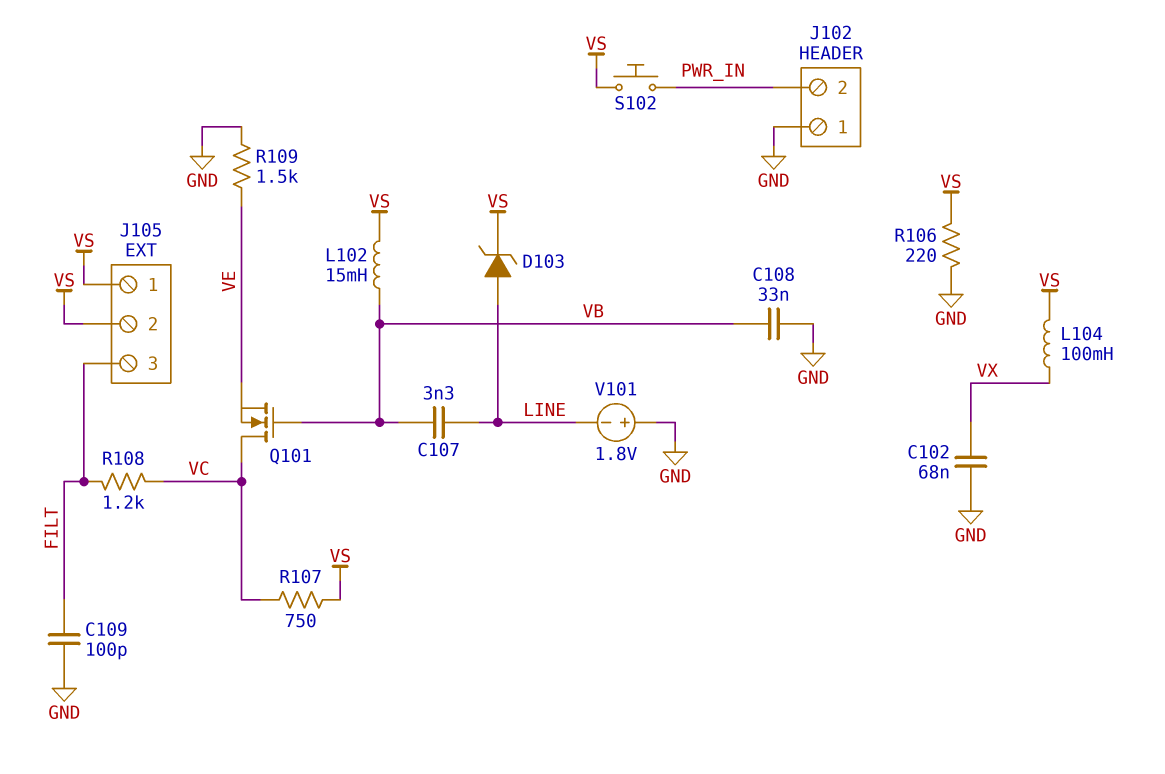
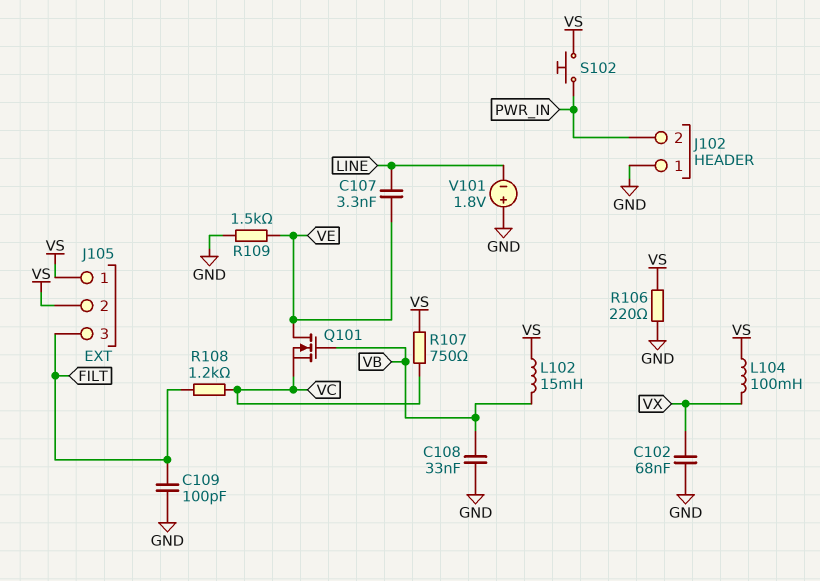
C107: 3.3nF (LINE, VB) -> 3.3nF (LINE, VE)
D103: zener (A LINE, K VS) -> none
Q101: NMOS (G VB, D VC, S VE) -> NMOS (G VB, D VE, S VC)

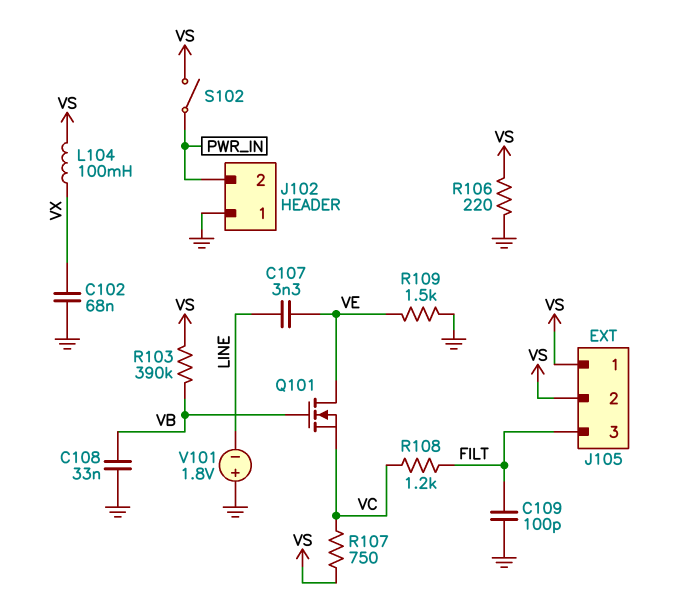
L102: 15mH (VB, VS) -> none
R103: none -> 390k (VB, VS)
S102: button (PWR_IN, VS) -> switch (PWR_IN, VS)

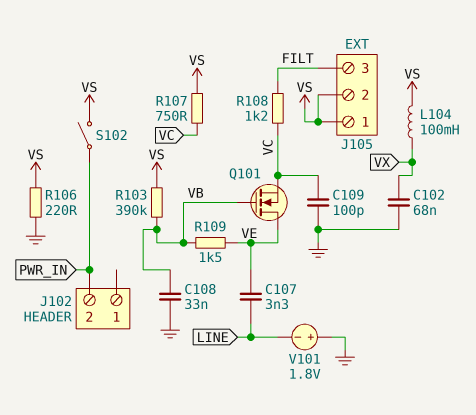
C109: 100pF (FILT, GND) -> 100pF (GND, VC)
J102 pin 1: GND -> none
R109: 1.5k (GND, VE) -> 1.5k (VB, VE)

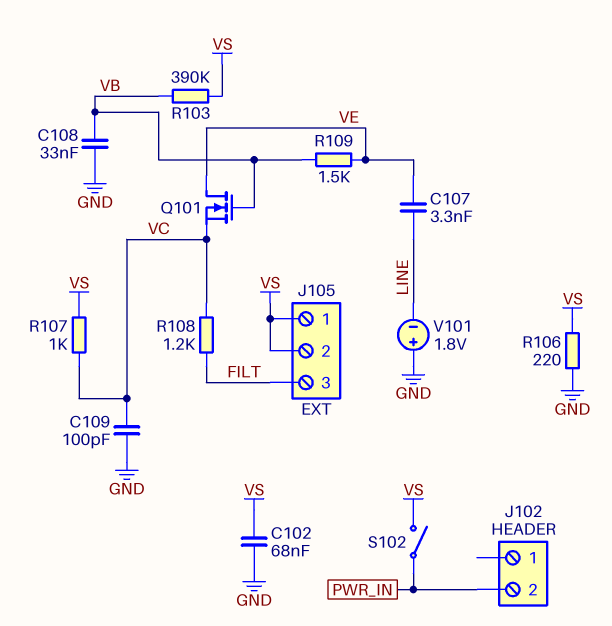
C102: 68nF (GND, VX) -> 68nF (GND, VS)
L104: 100mH (VS, VX) -> none
R107: 750 (VC, VS) -> 1k (VC, VS)

